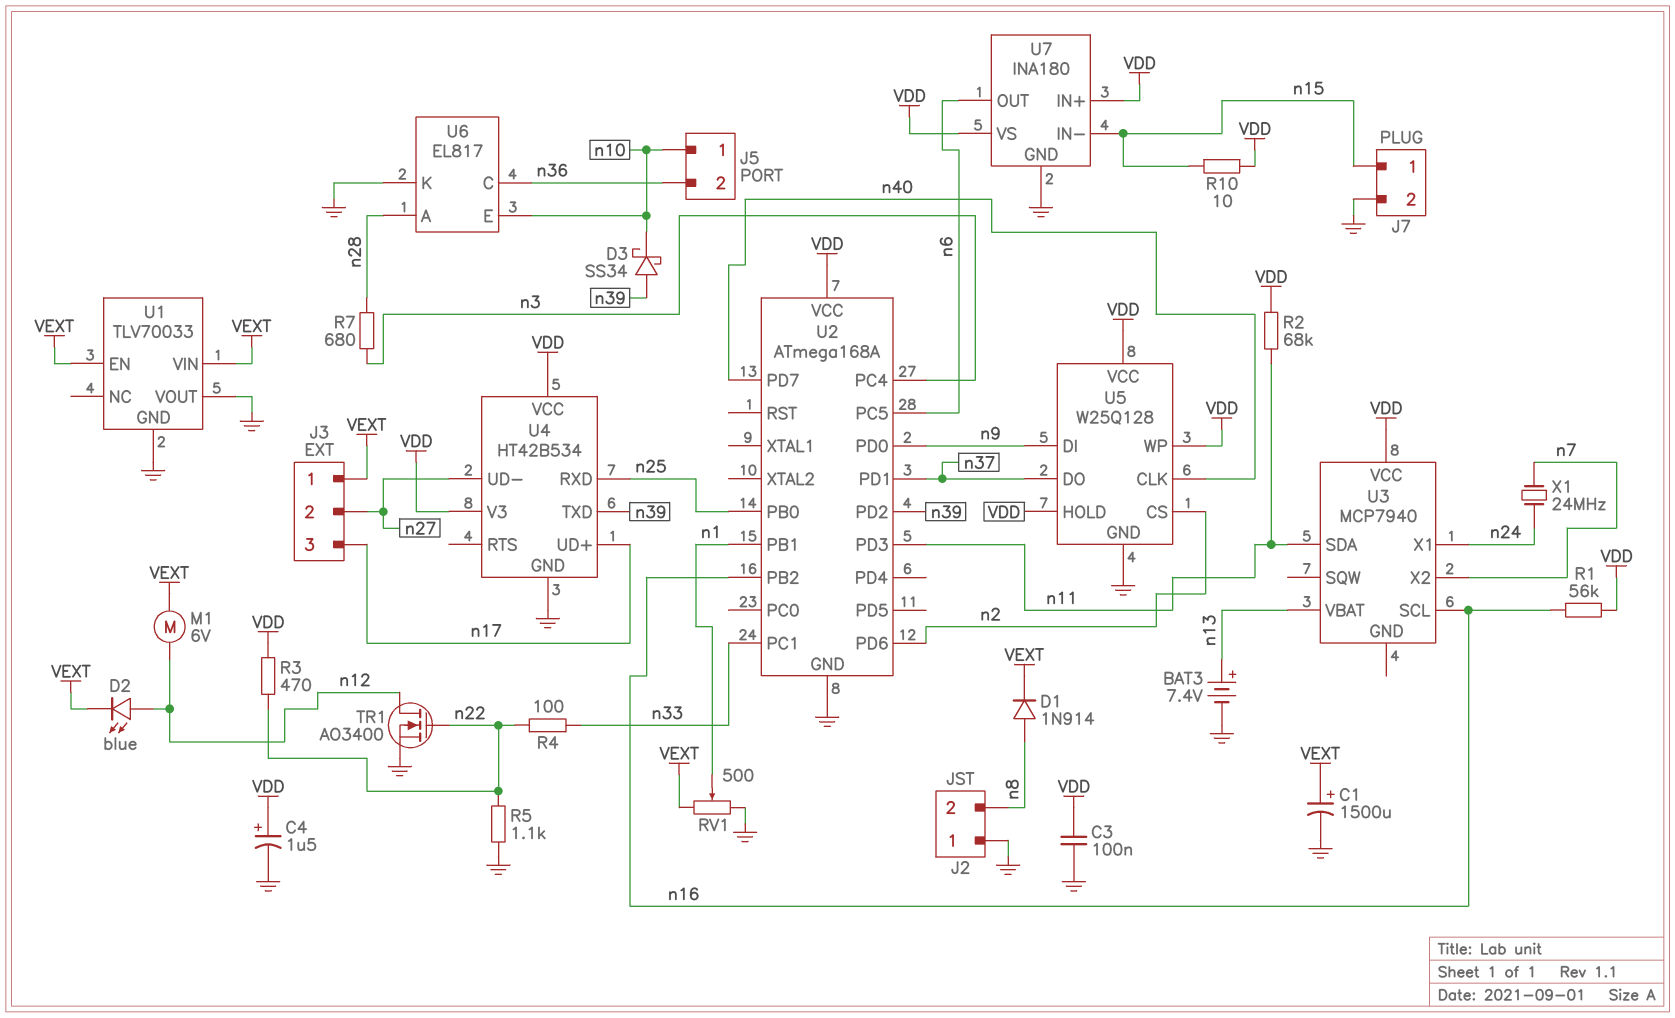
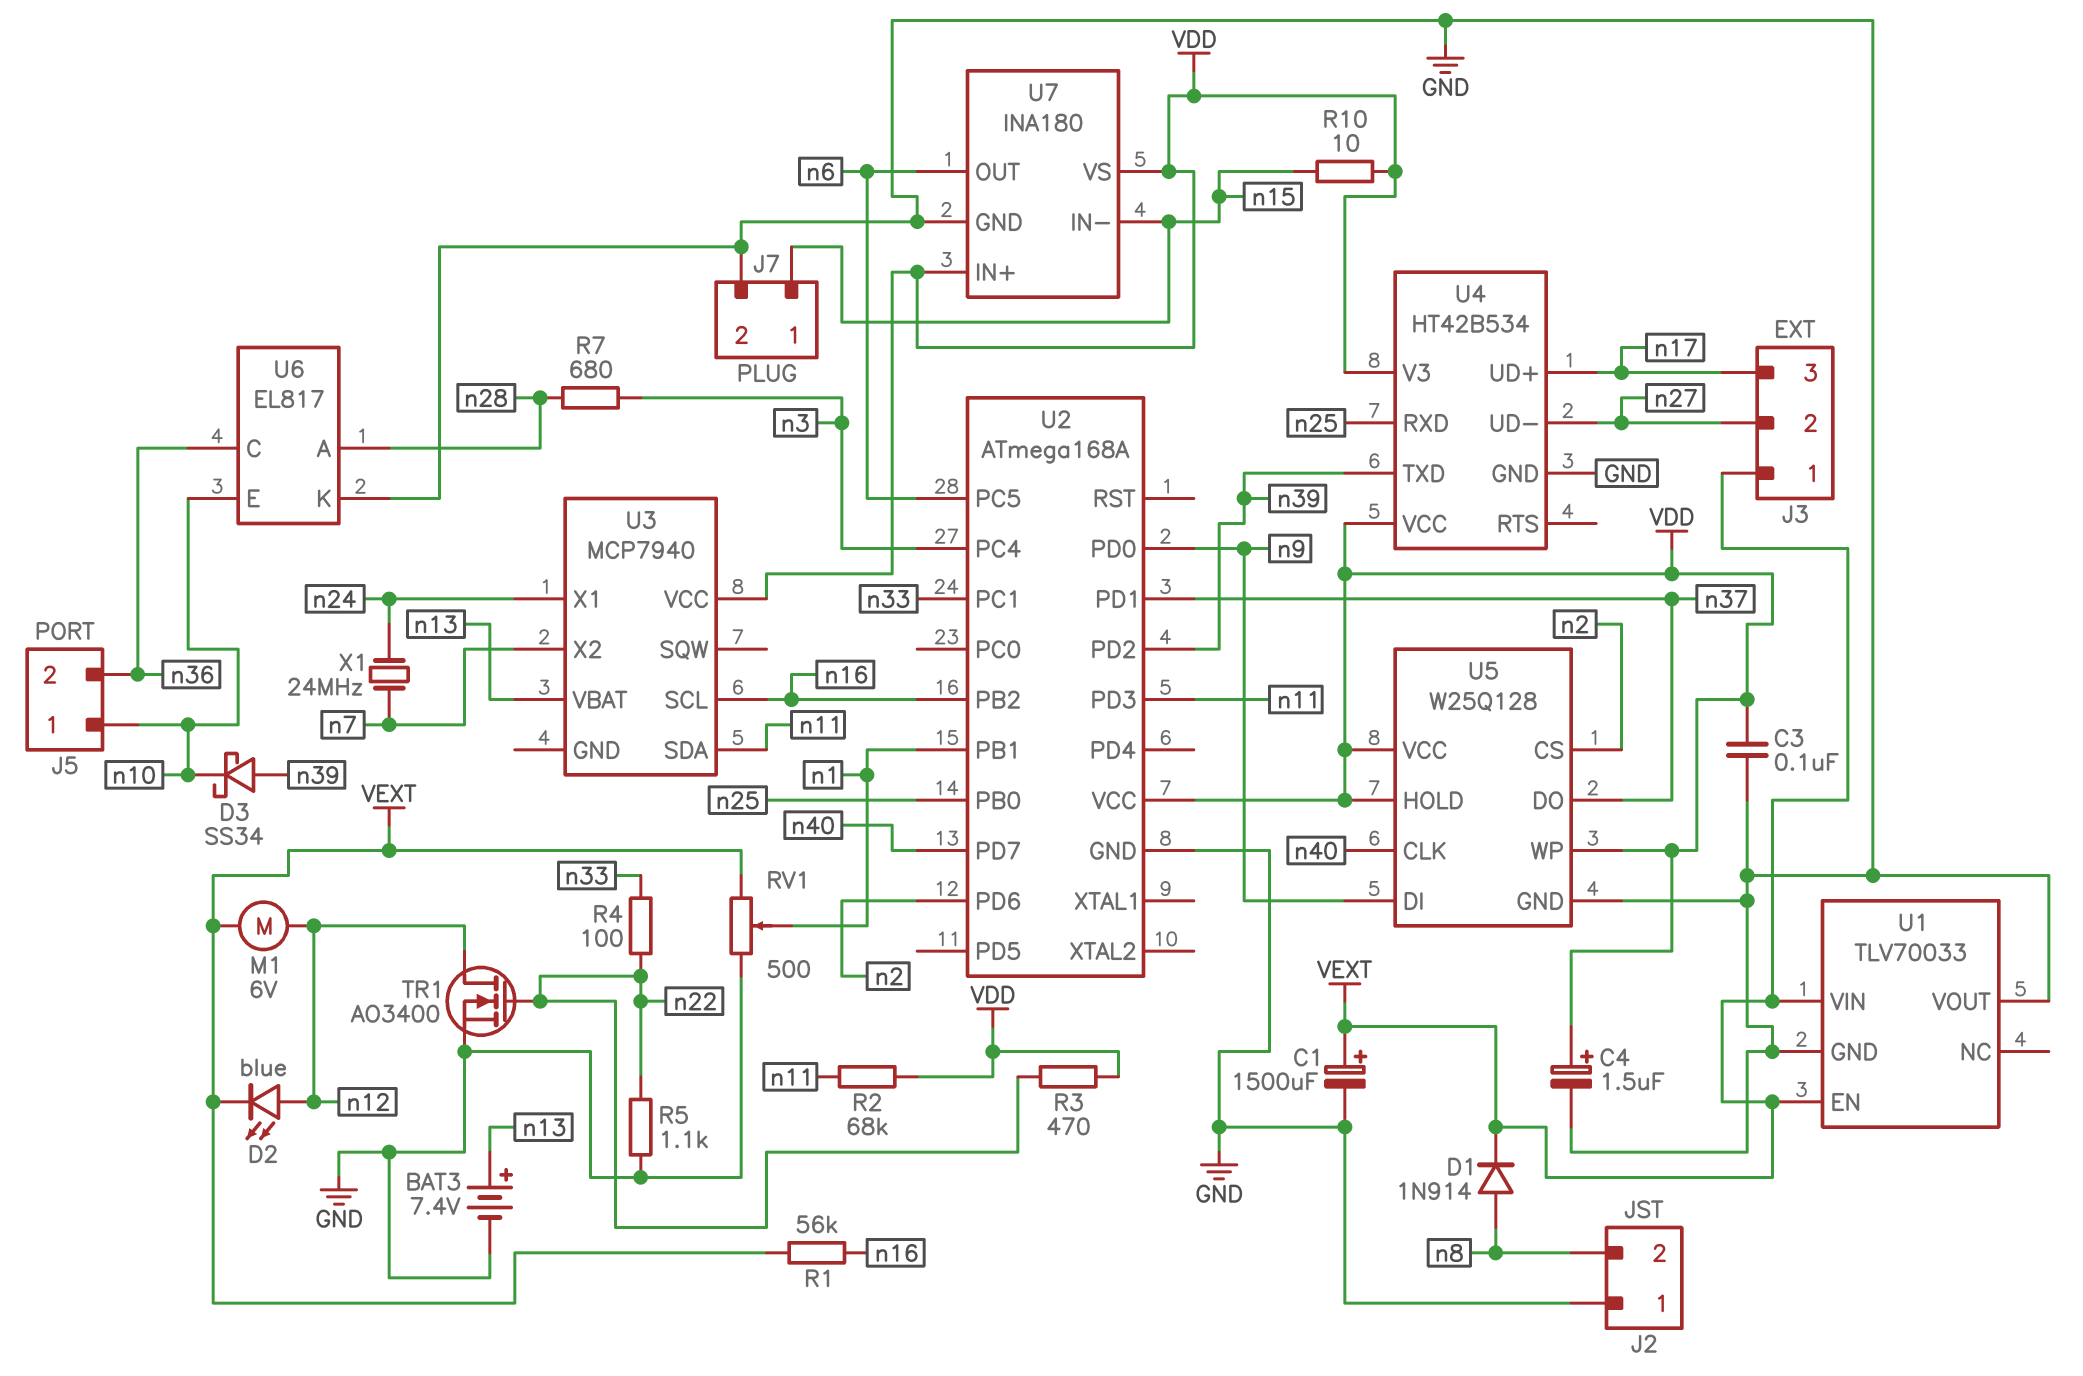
R1: 56k (VDD, n16) -> 56k (VEXT, n16)

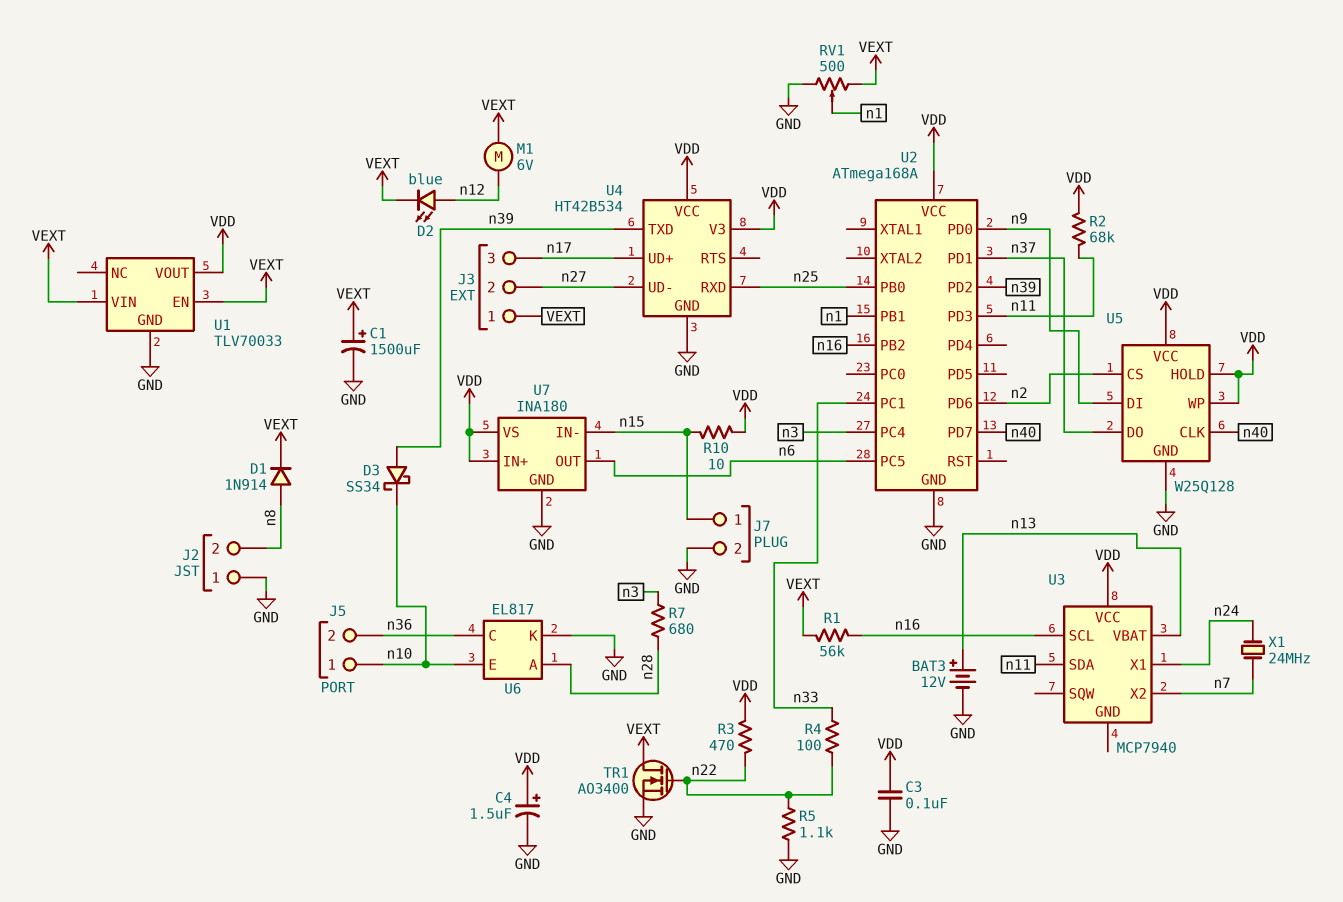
BAT3: 7.4V (plus n13, minus GND) -> 12V (plus n13, minus GND)
TR1: NMOS AO3400 (G n22, D n12, S GND) -> NMOS AO3400 (G n22, D VEXT, S GND)
U1 pin VOUT: GND -> VDD

